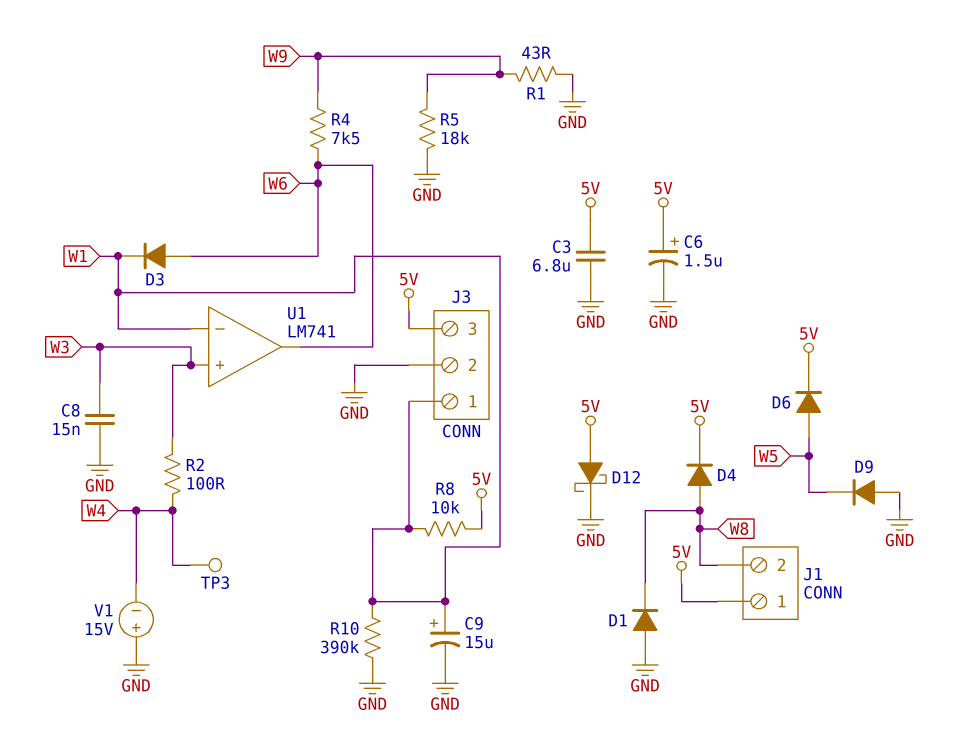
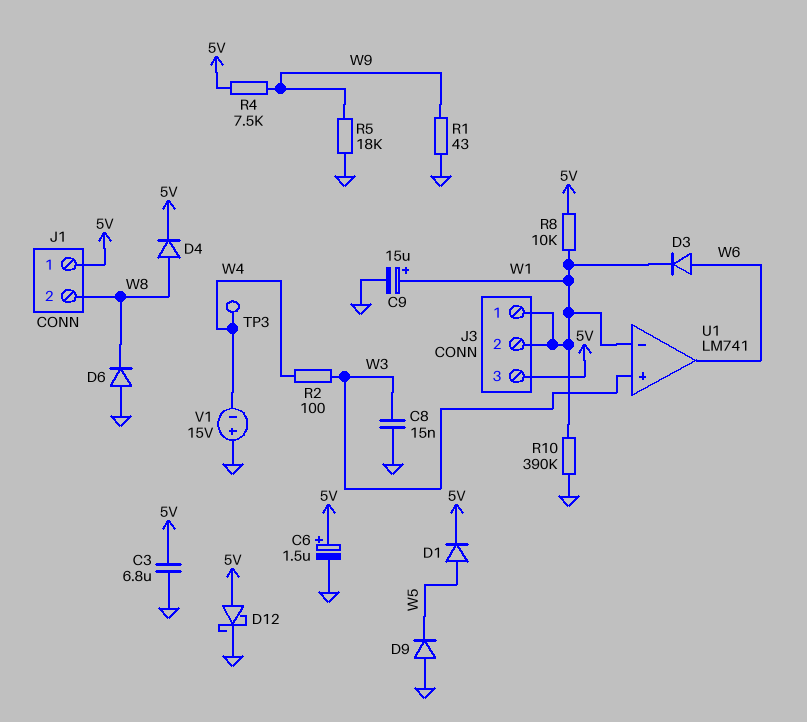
D1: diode (A GND, K W8) -> diode (A W5, K 5V)
D6: diode (A W5, K 5V) -> diode (A GND, K W8)
J3 pin 2: GND -> W1
R4: 7.5k (W6, W9) -> 7.5k (5V, W9)

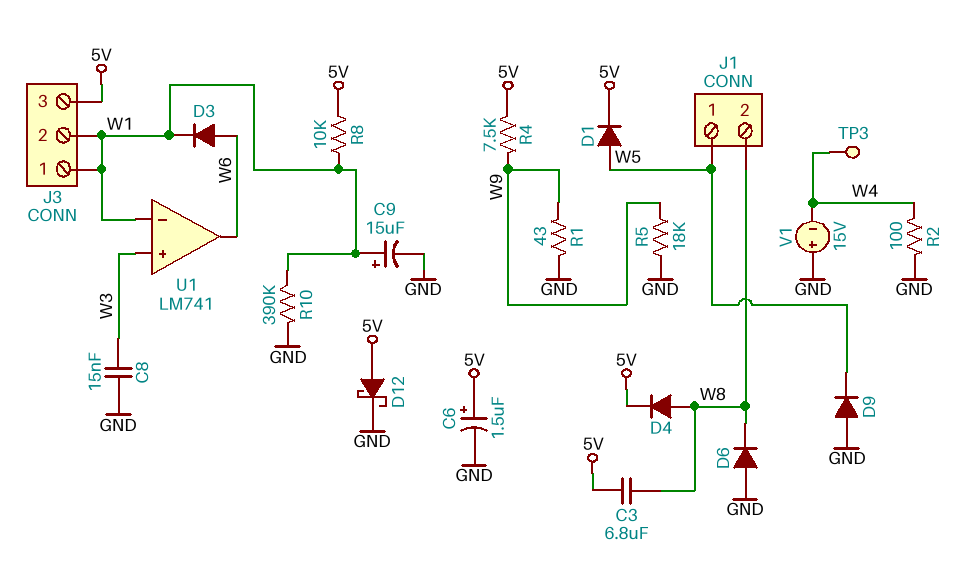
C3: 6.8uF (5V, GND) -> 6.8uF (5V, W8)
J1 pin 1: 5V -> W5
R2: 100 (W3, W4) -> 100 (GND, W4)

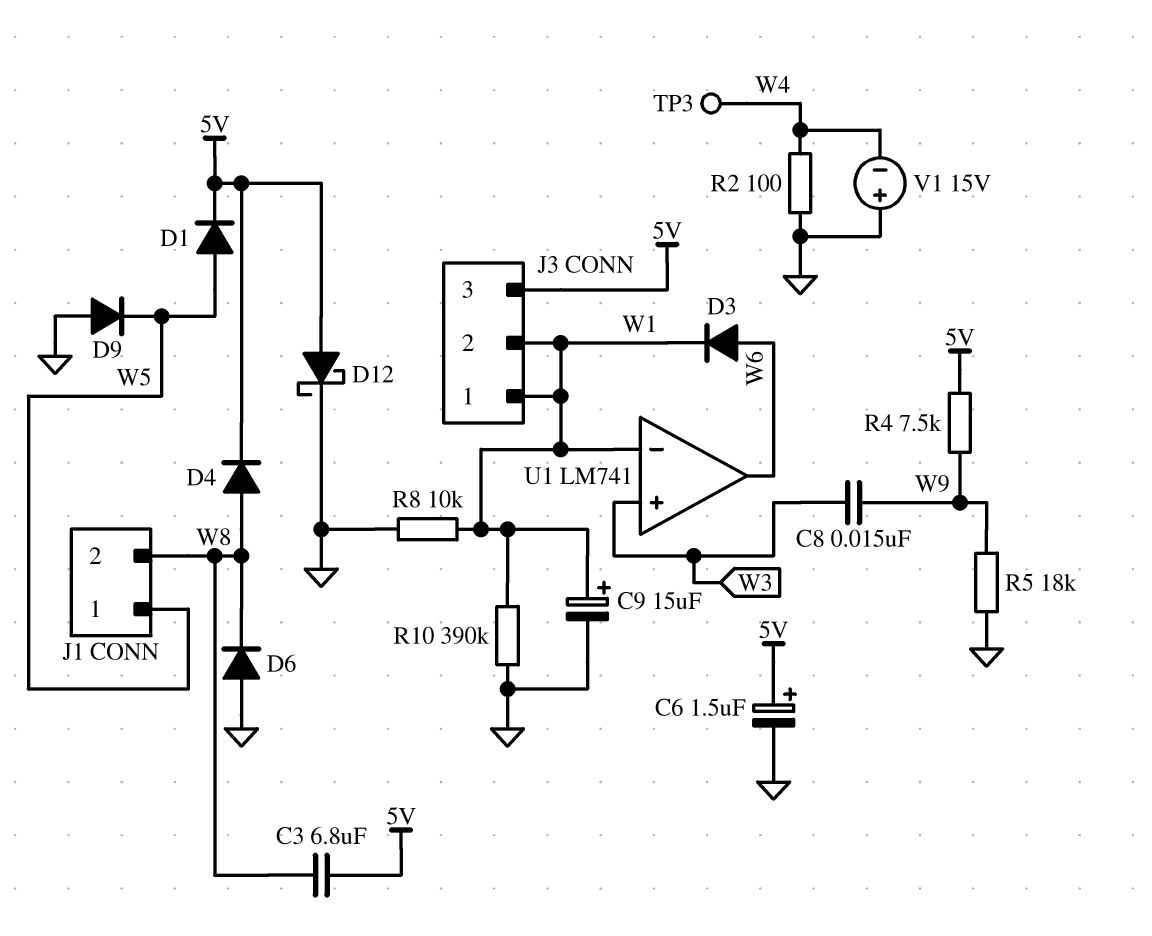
C8: 15nF (GND, W3) -> 15nF (W3, W9)
R1: 43 (GND, W9) -> none
R8: 10k (5V, W1) -> 10k (GND, W1)

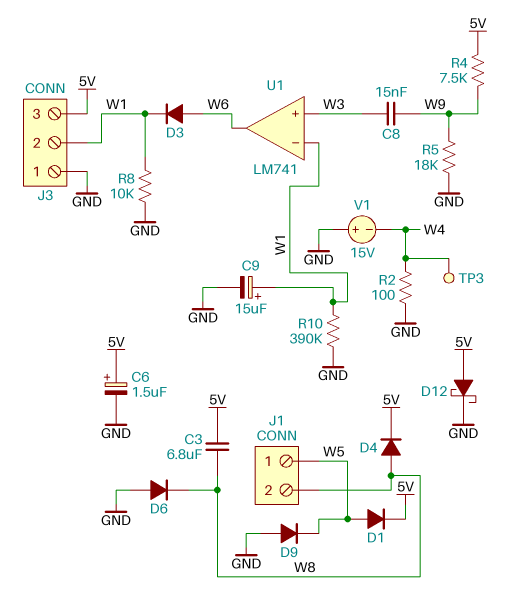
J3 pin 1: W1 -> GND

